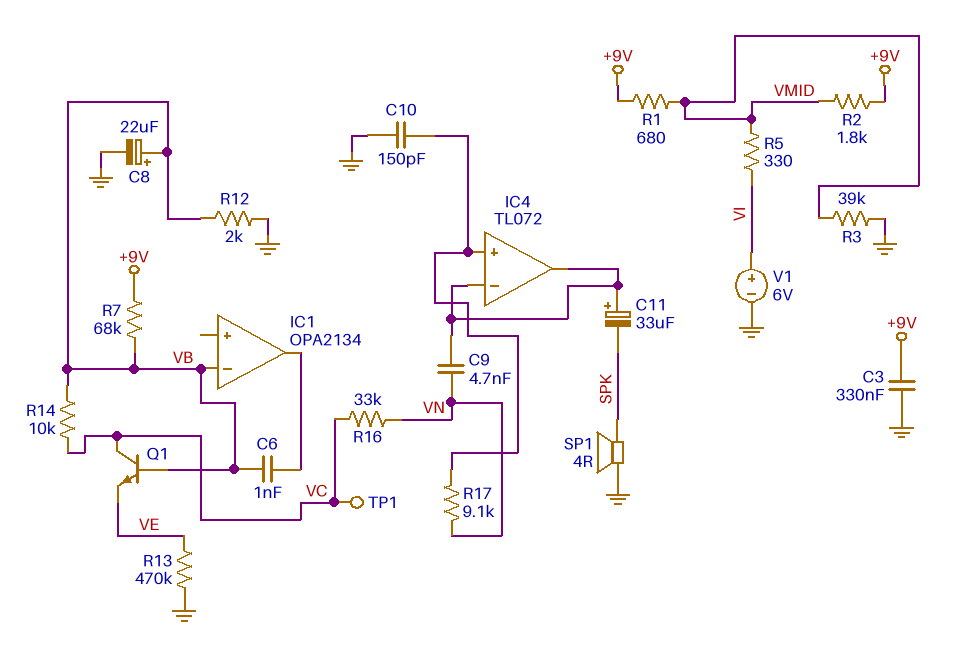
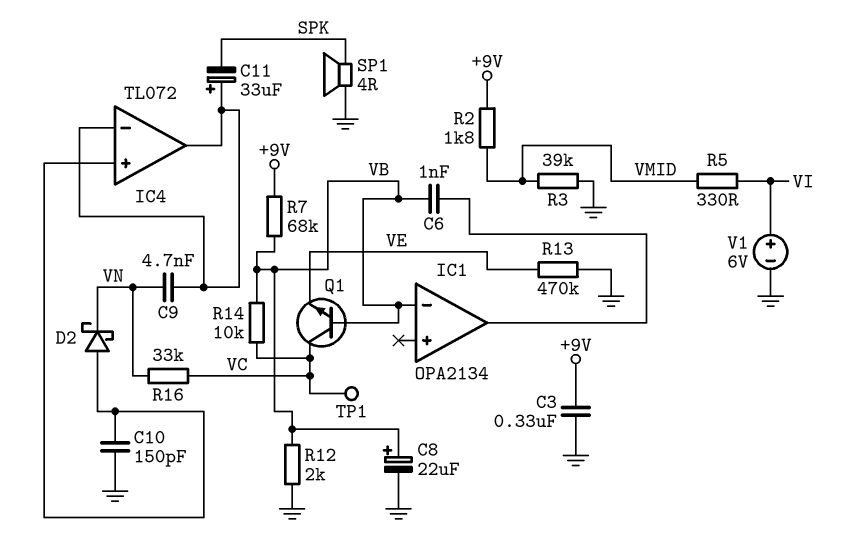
D2: none -> schottky (A IC4/in+, K VN)
R1: 680 (+9V, VMID) -> none
R17: 9.1k (IC4/in+, VN) -> none

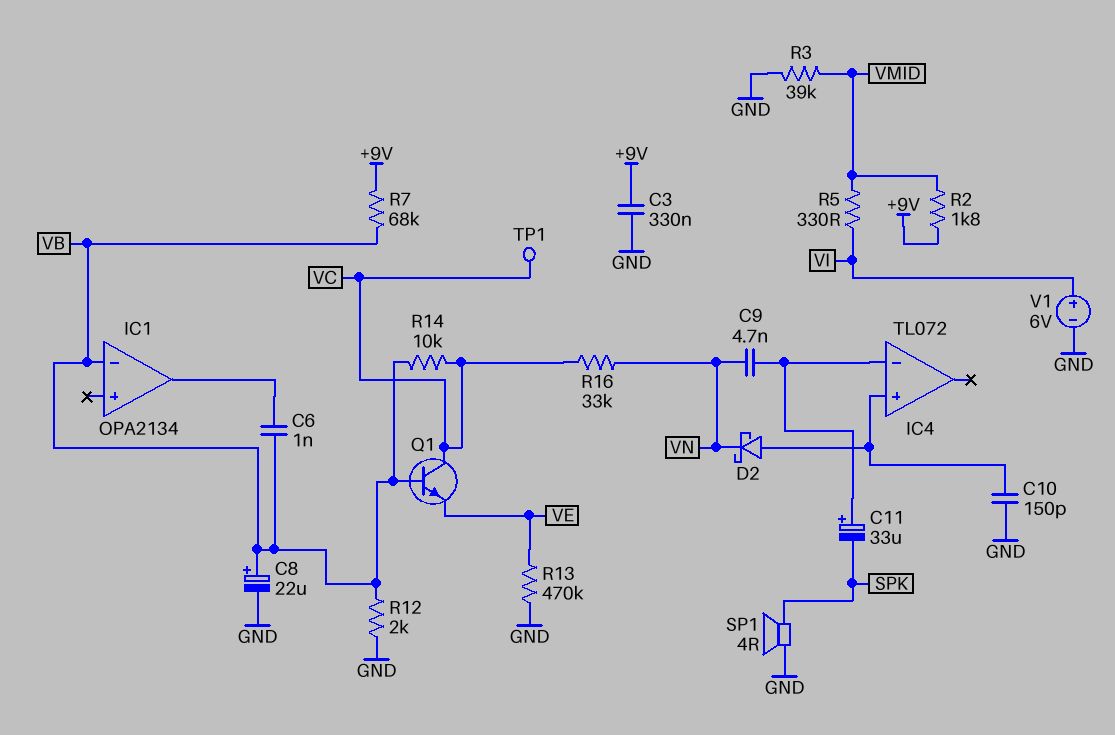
IC4 pin out: IC4/in- -> none

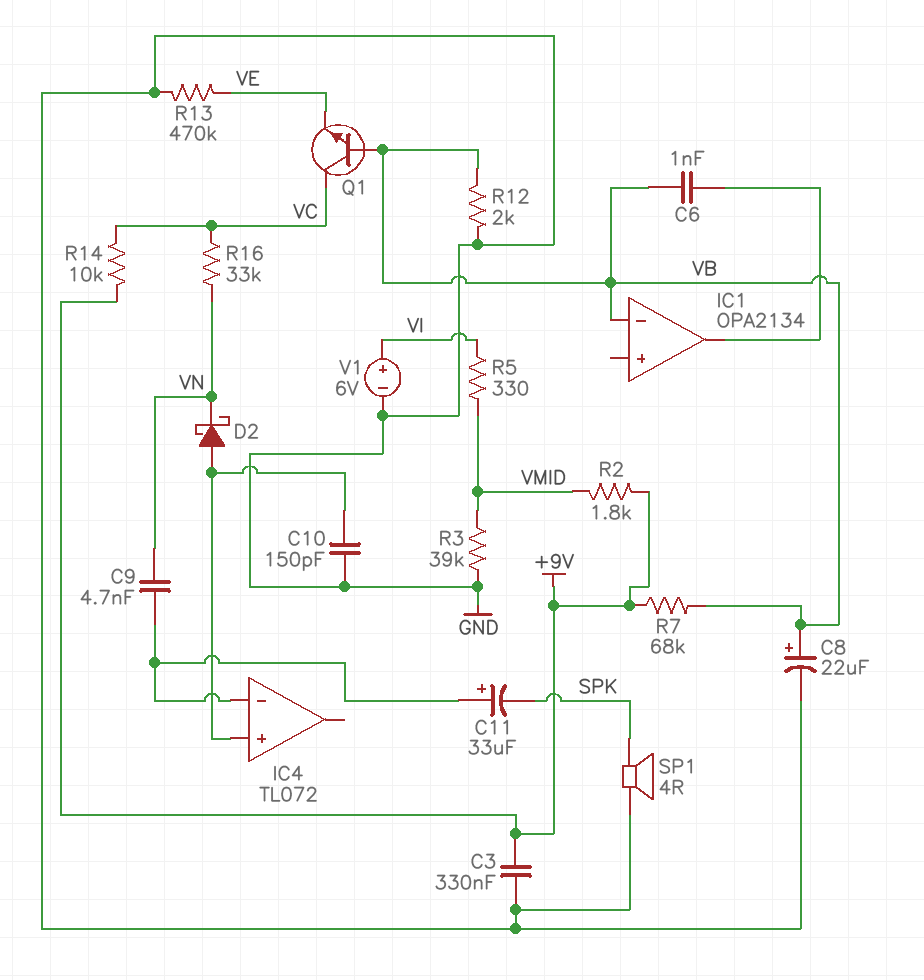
R14: 10k (VB, VC) -> 10k (+9V, VC)
TP1: test point (VC) -> none

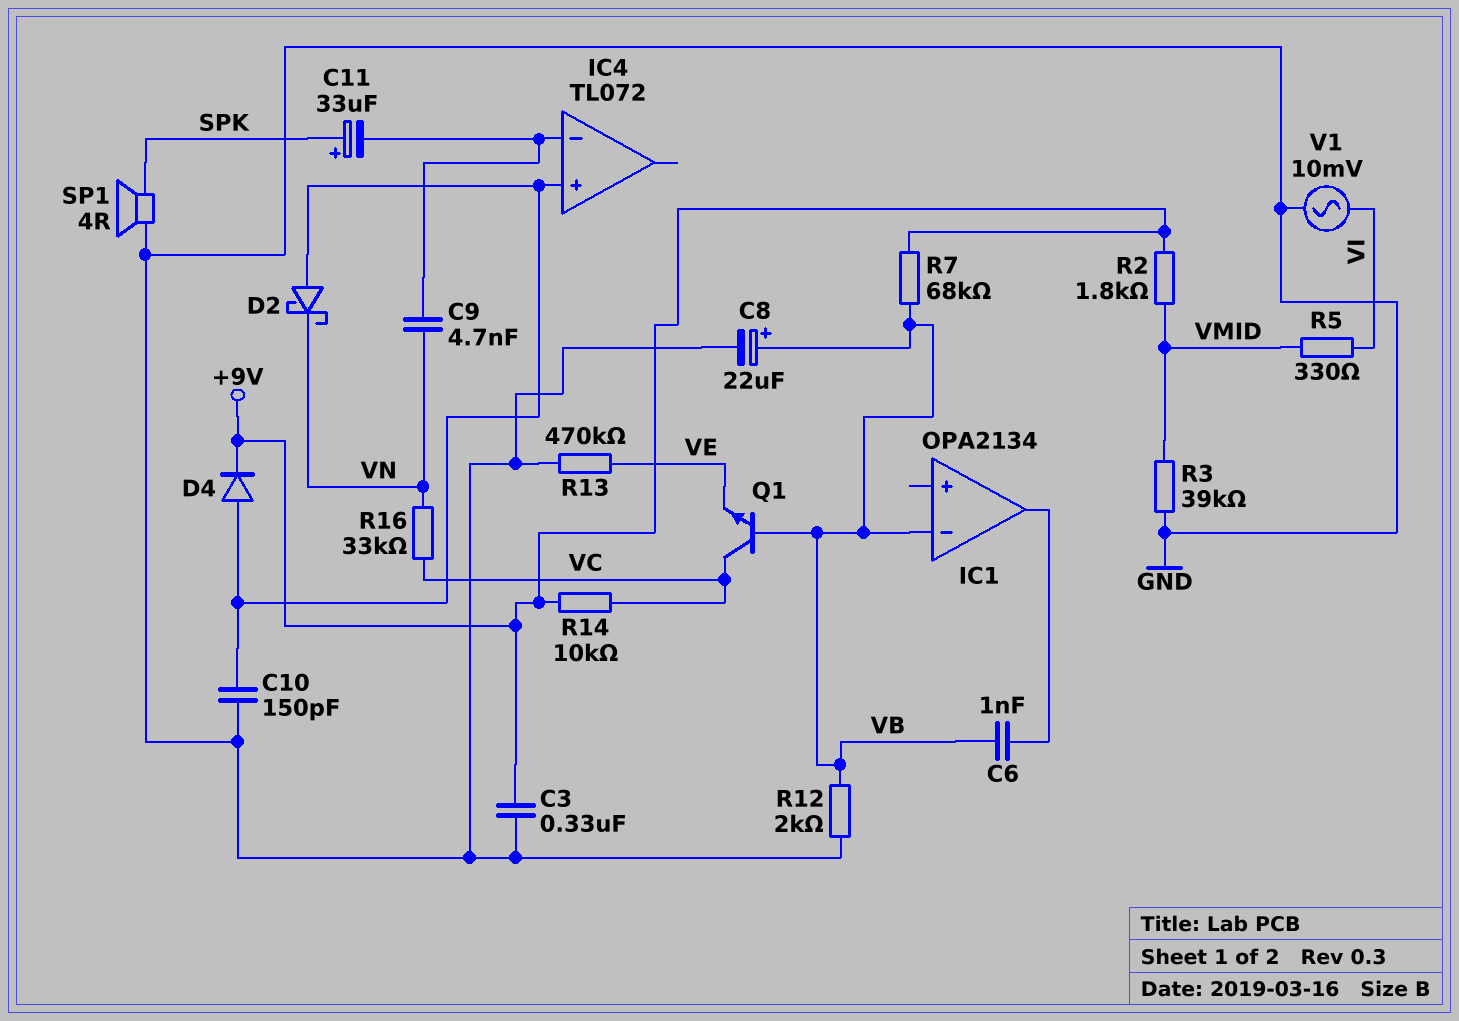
C11: 33uF (plus IC4/in-, minus SPK) -> 33uF (plus SPK, minus IC4/in-)
D4: none -> diode (A IC4/in+, K +9V)
V1: 6V (plus VI, minus GND) -> AC 10mV (GND, VI)

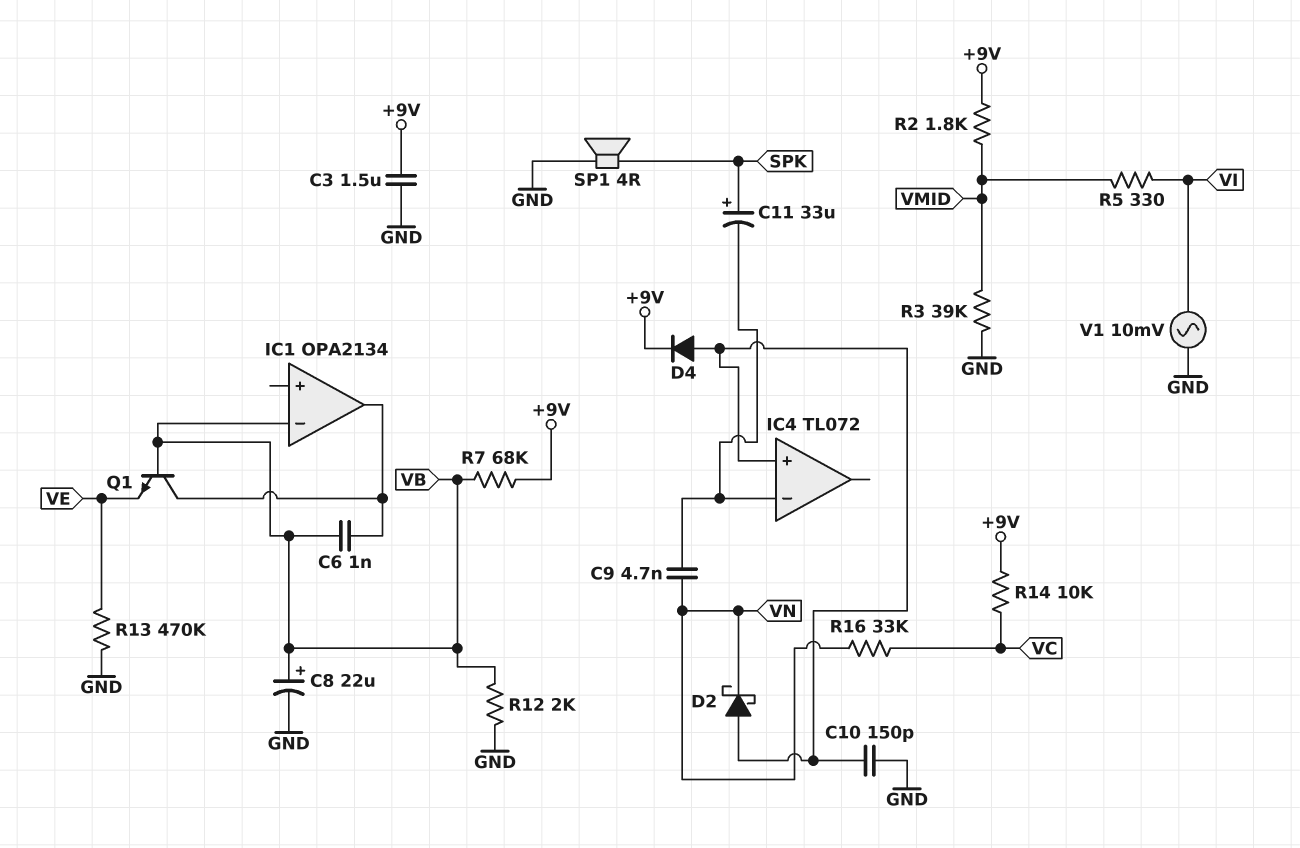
C3: 330nF (+9V, GND) -> 1.5uF (+9V, GND)
Q1: NPN (B VB, C VC, E VE) -> NPN (B VB, C IC1/out, E VE)

